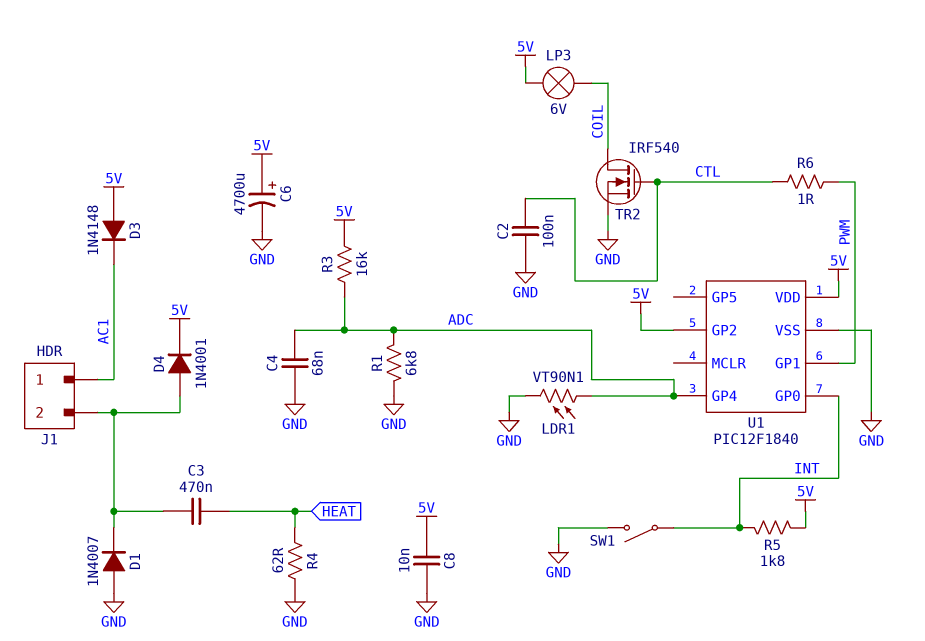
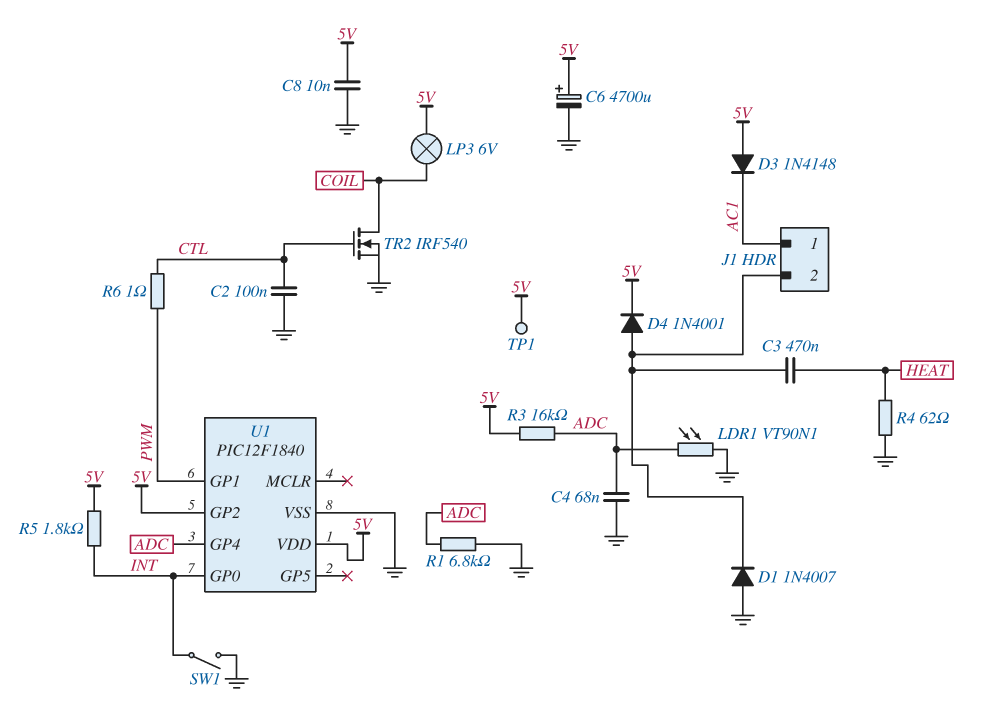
TP1: none -> test point (5V)

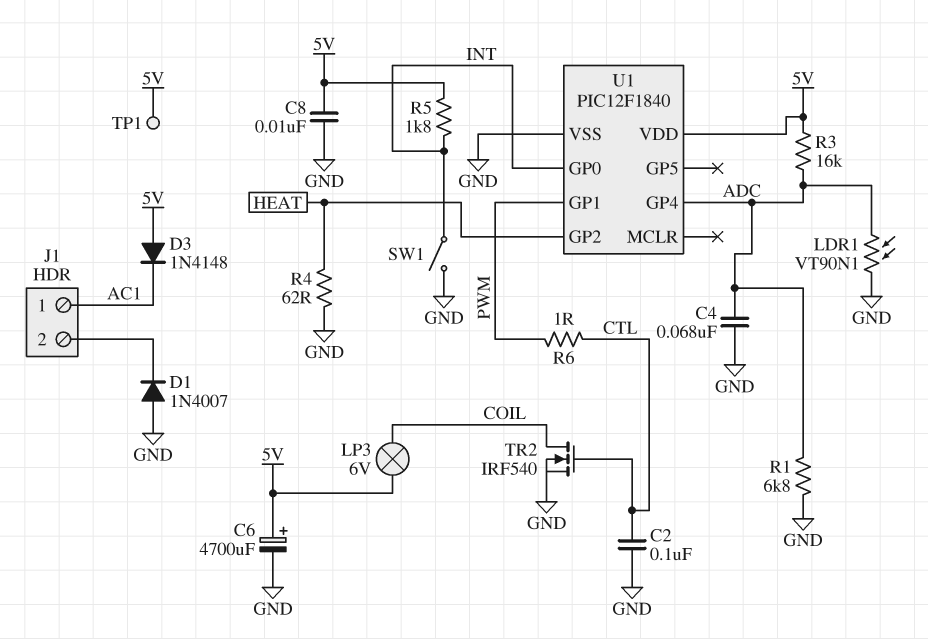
C3: 470nF (HEAT, J1/2) -> none
D4: diode 1N4001 (A J1/2, K 5V) -> none
U1 pin GP2: 5V -> HEAT

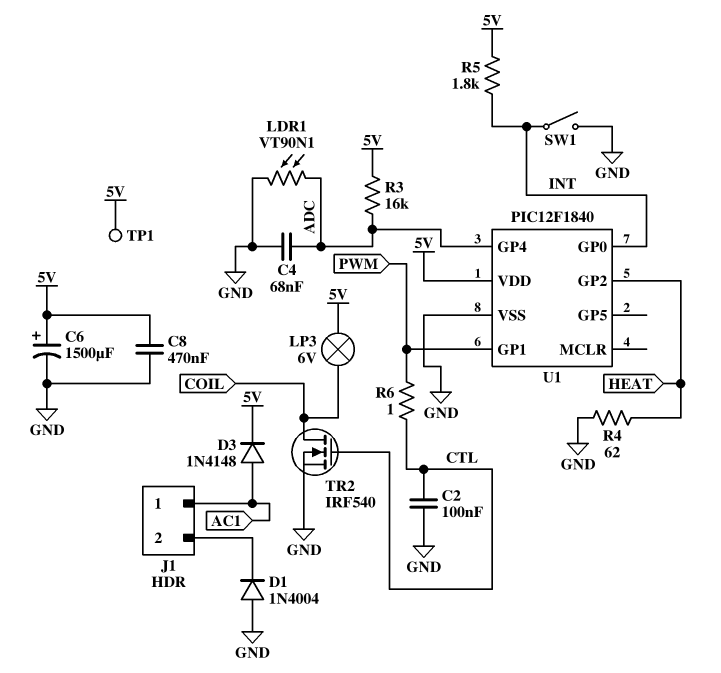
C6: 4700uF (plus 5V, minus GND) -> 1500uF (plus 5V, minus GND)
C8: 10nF (5V, GND) -> 470nF (5V, GND)
D1: diode 1N4007 (A GND, K J1/2) -> diode 1N4004 (A GND, K J1/2)
D3: diode 1N4148 (A 5V, K AC1) -> diode 1N4148 (A AC1, K 5V)
R1: 6.8k (ADC, GND) -> none

